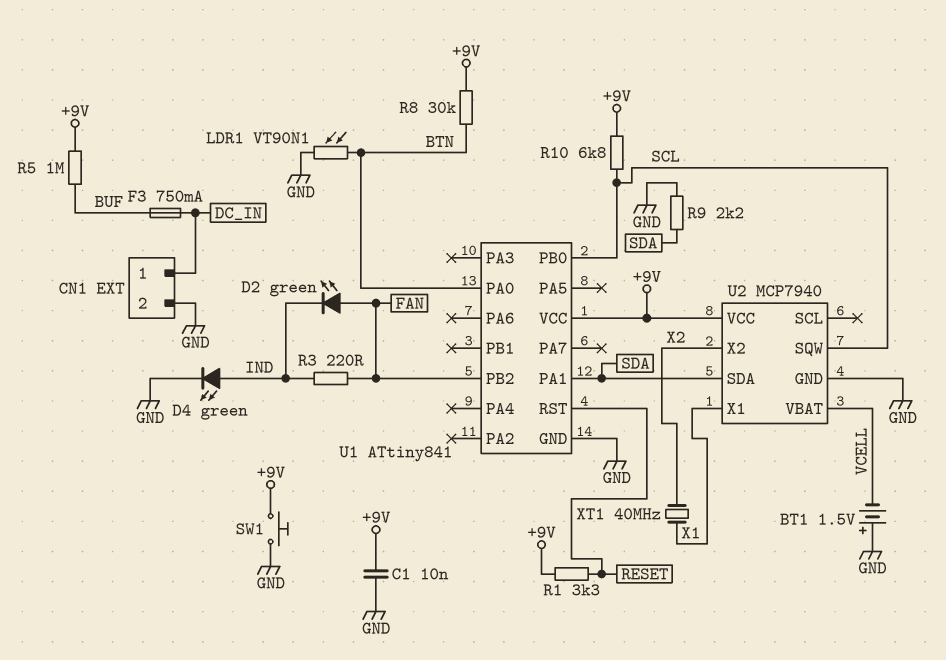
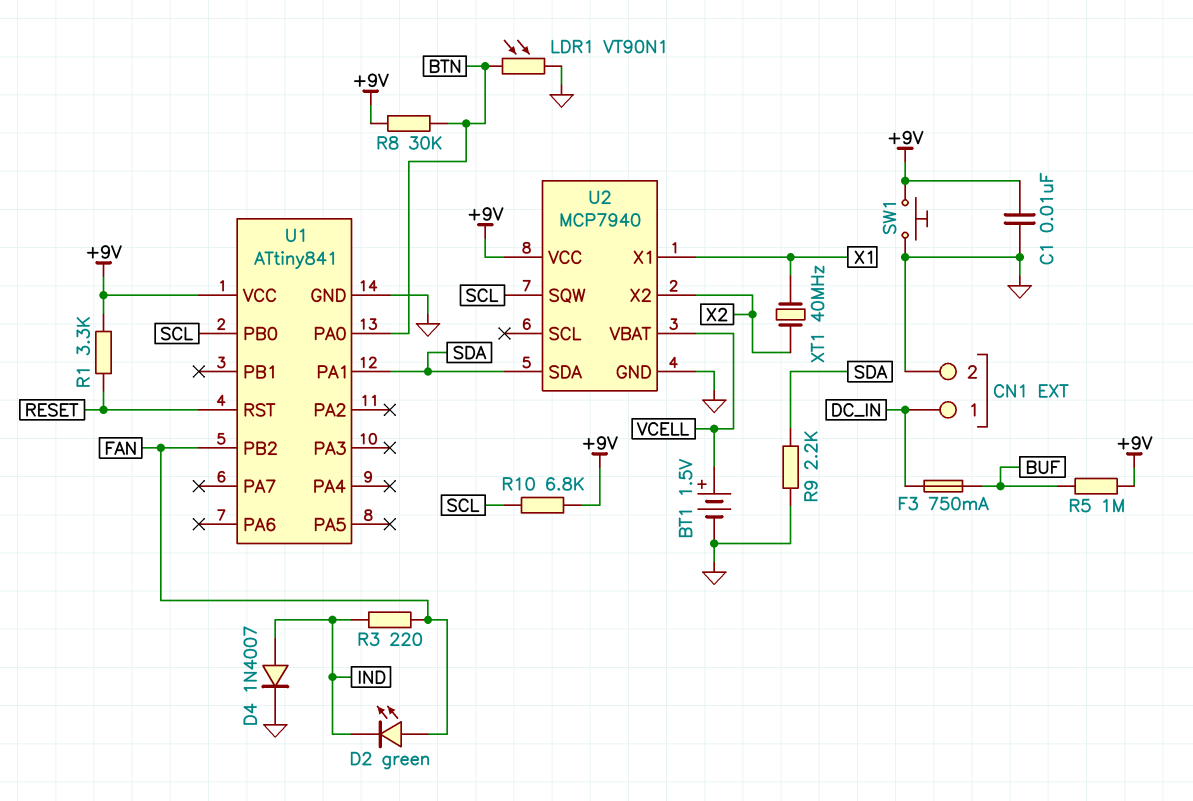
BT1: 1.5V (plus GND, minus VCELL) -> 1.5V (plus VCELL, minus GND)
D4: LED green (A IND, K GND) -> diode 1N4007 (A IND, K GND)

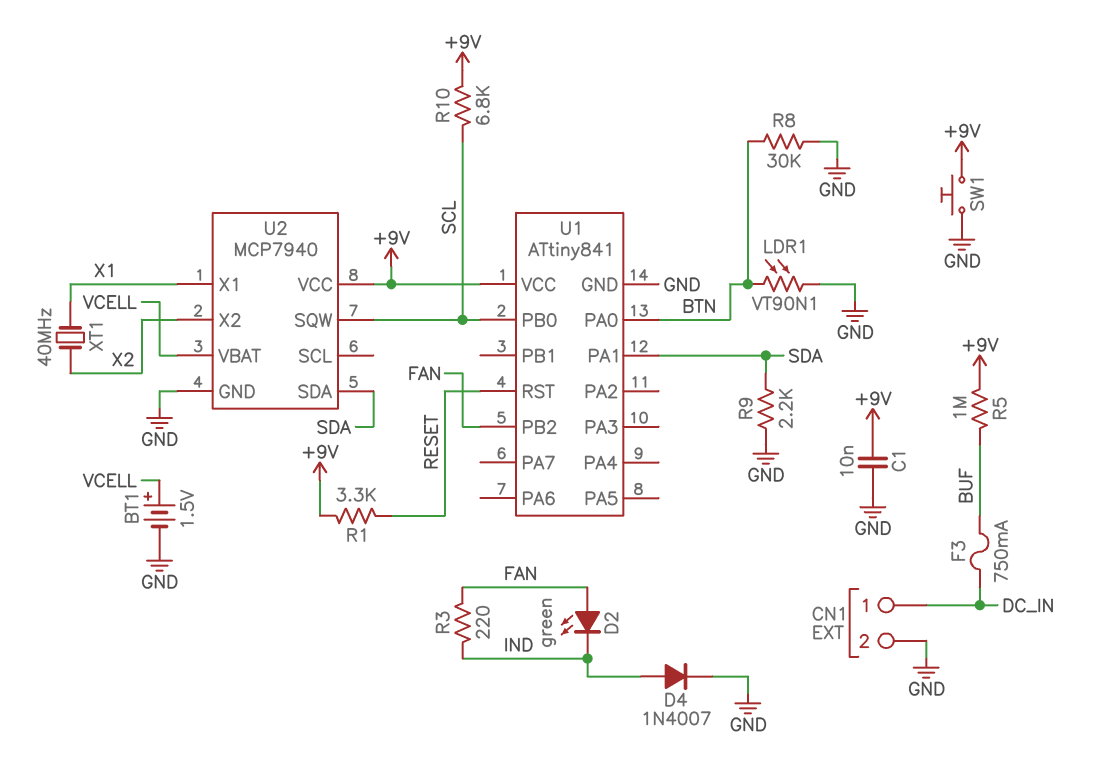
R8: 30k (+9V, BTN) -> 30k (BTN, GND)

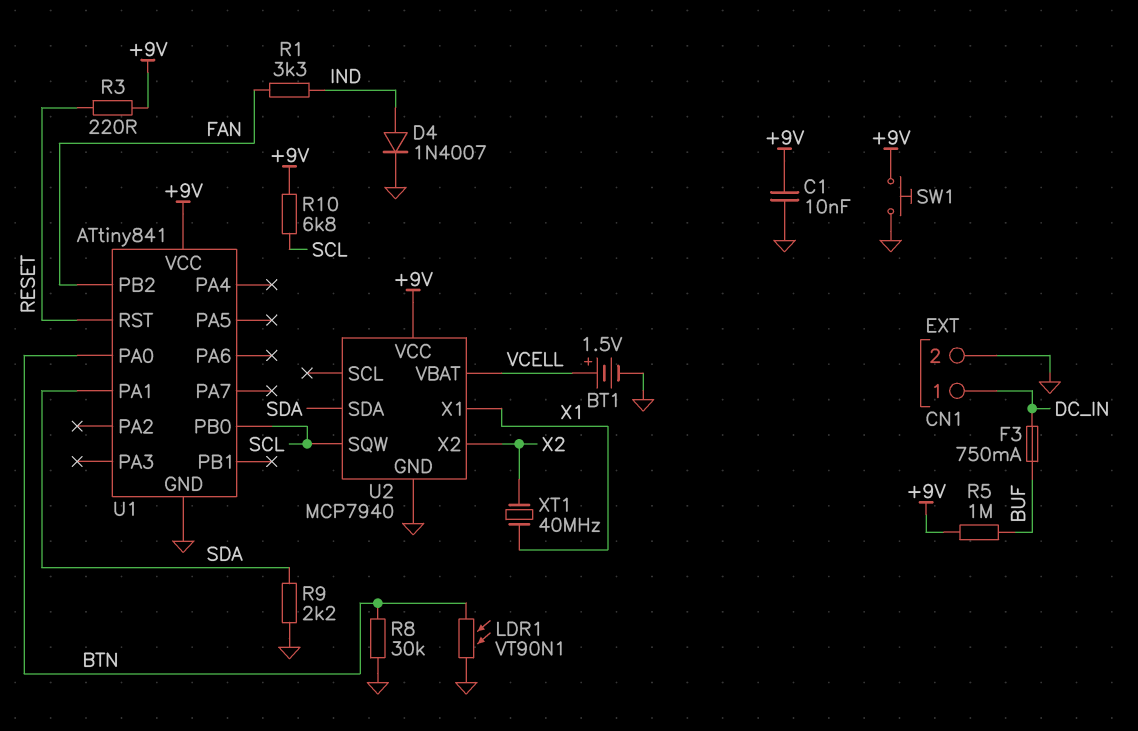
D2: LED green (A FAN, K IND) -> none
R1: 3.3k (+9V, RESET) -> 3.3k (FAN, IND)
R3: 220 (FAN, IND) -> 220 (+9V, RESET)

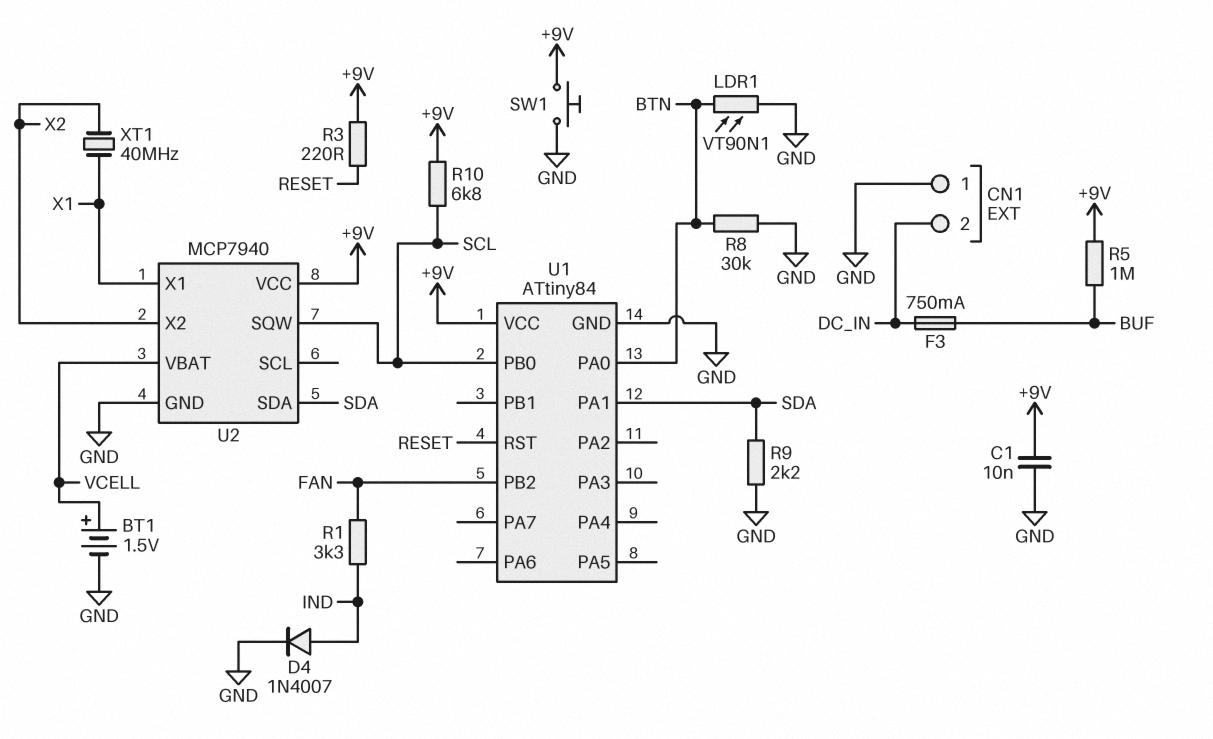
CN1 pin 1: DC_IN -> GND
CN1 pin 2: GND -> DC_IN
U1: ATtiny841 -> ATtiny84

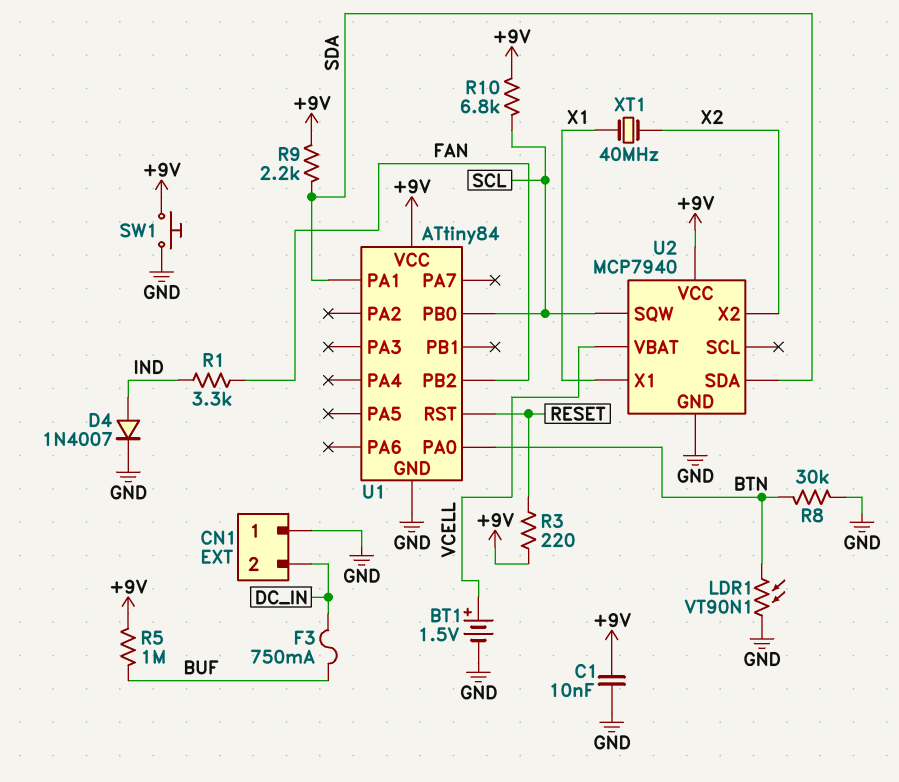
R9: 2.2k (GND, SDA) -> 2.2k (+9V, SDA)

